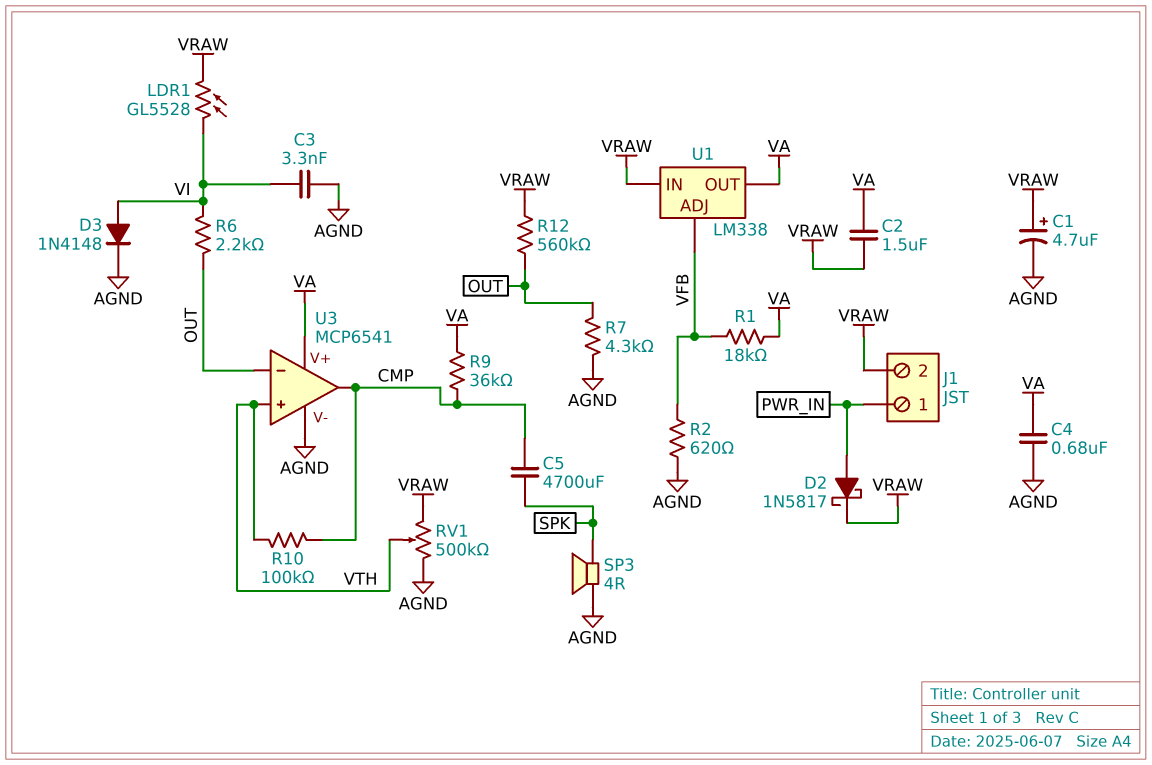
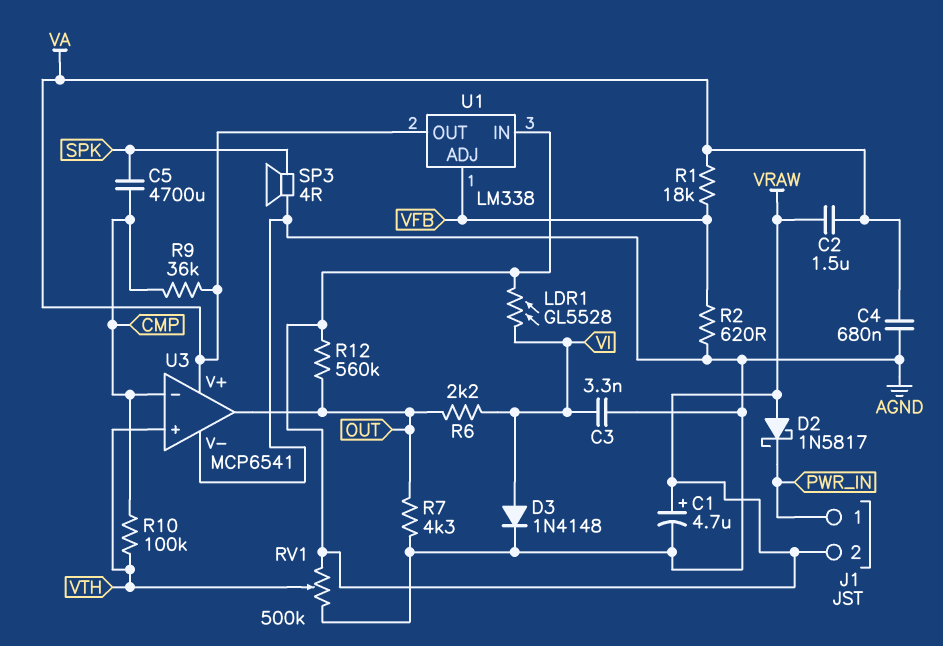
D2: schottky 1N5817 (A PWR_IN, K VRAW) -> schottky 1N5817 (A VRAW, K PWR_IN)
U3 pin in-: OUT -> CMP
U3 pin out: CMP -> OUT

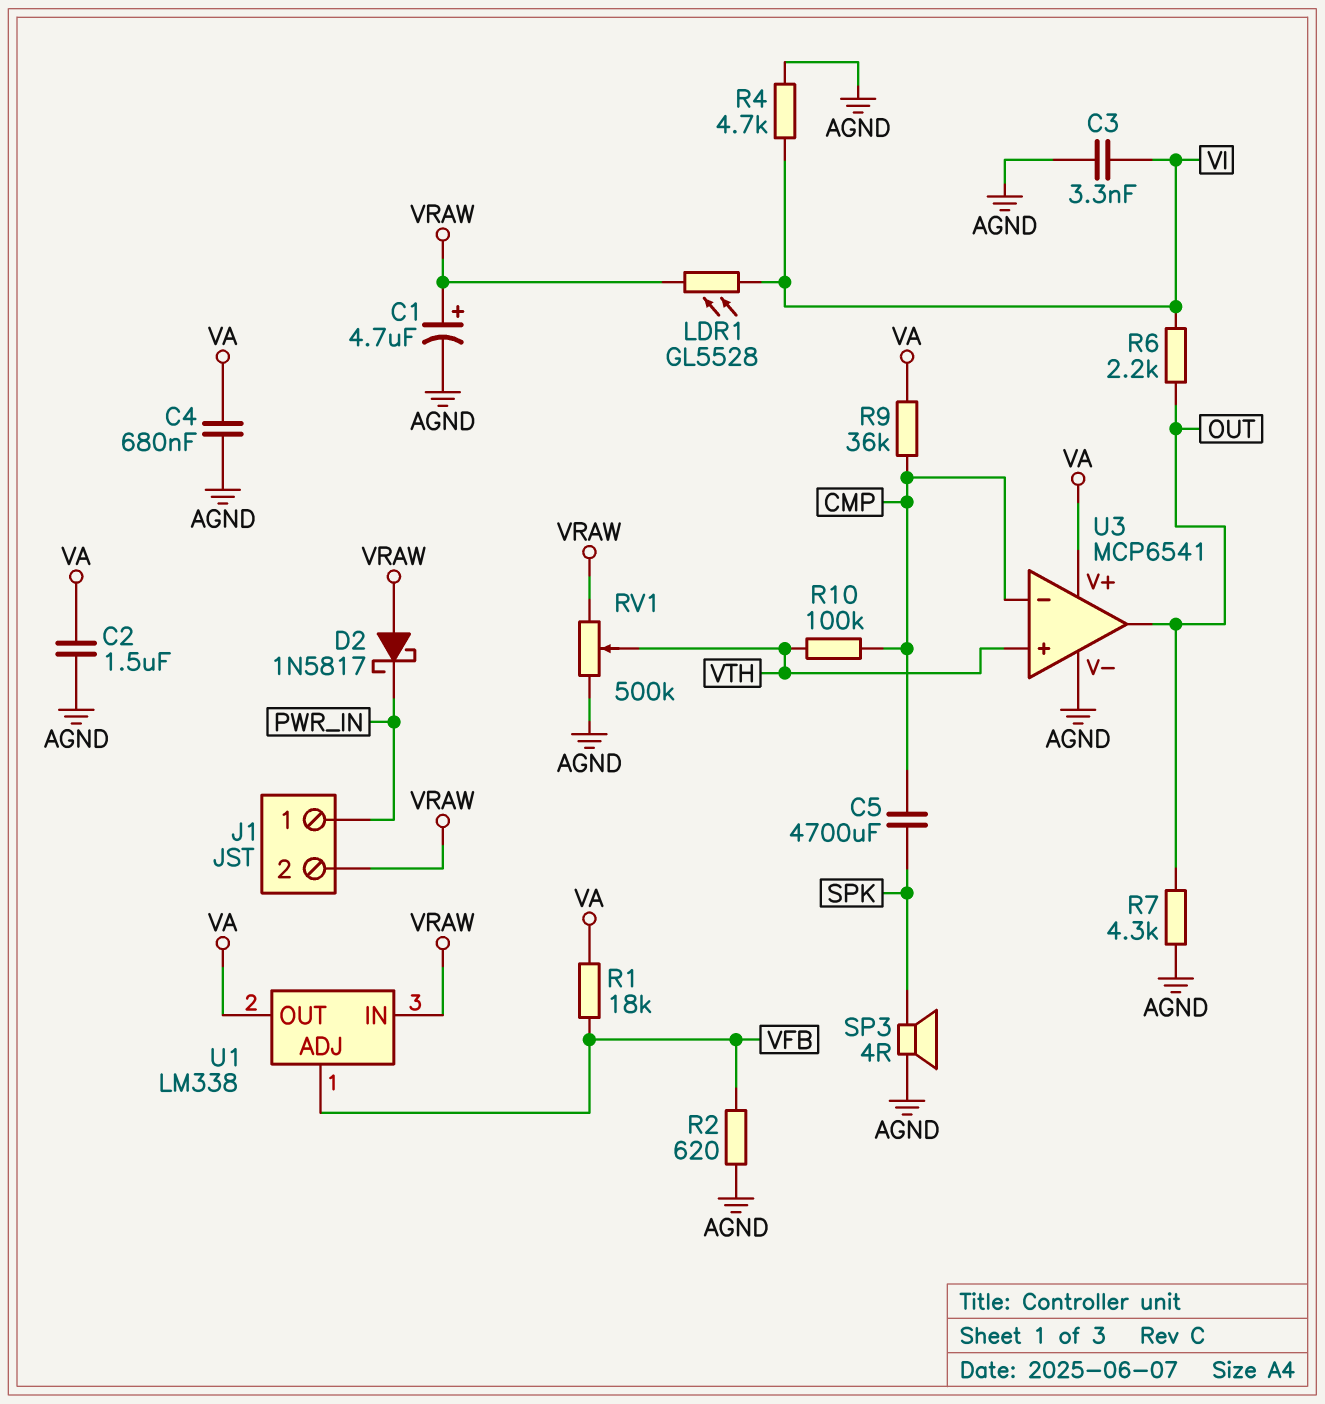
C2: 1.5uF (VA, VRAW) -> 1.5uF (AGND, VA)
D3: diode 1N4148 (A VI, K AGND) -> none
R4: none -> 4.7k (AGND, VI)
R12: 560k (OUT, VRAW) -> none

